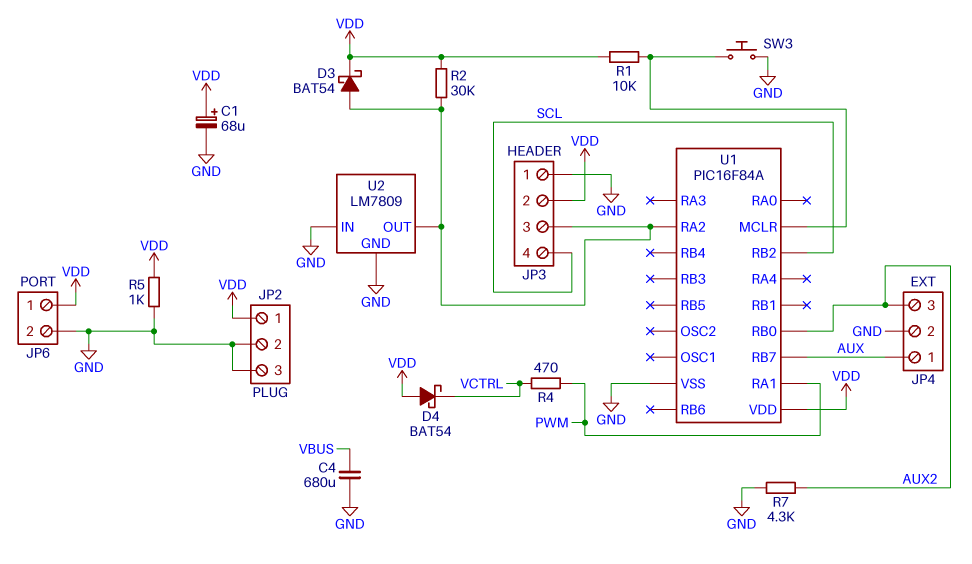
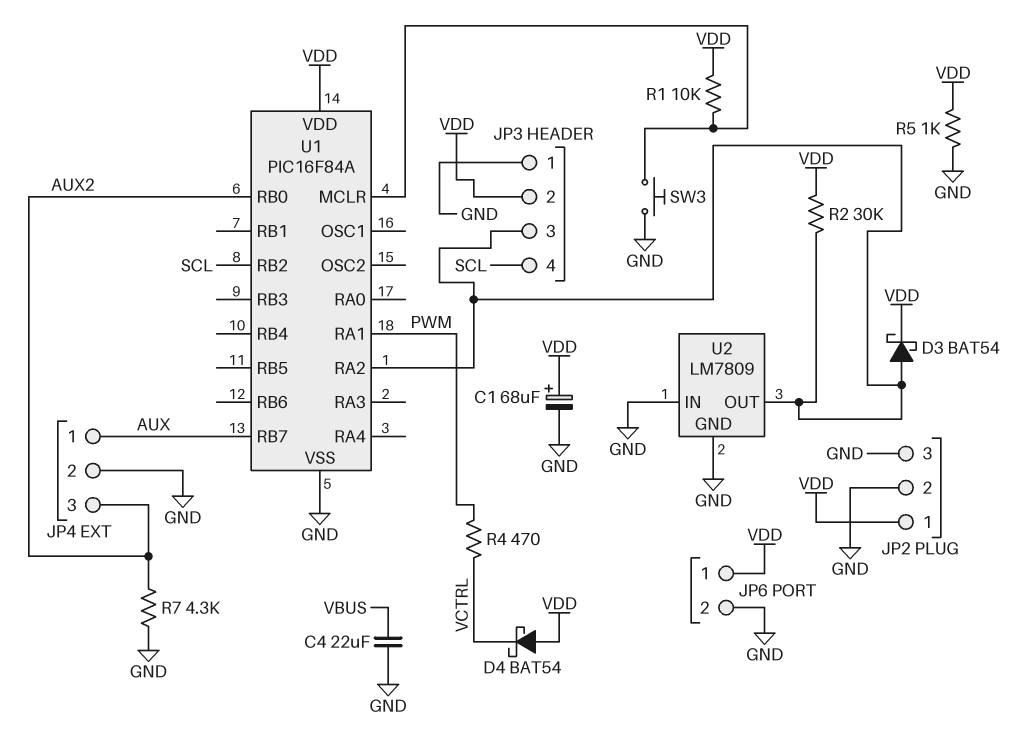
C4: 680uF (GND, VBUS) -> 22uF (GND, VBUS)

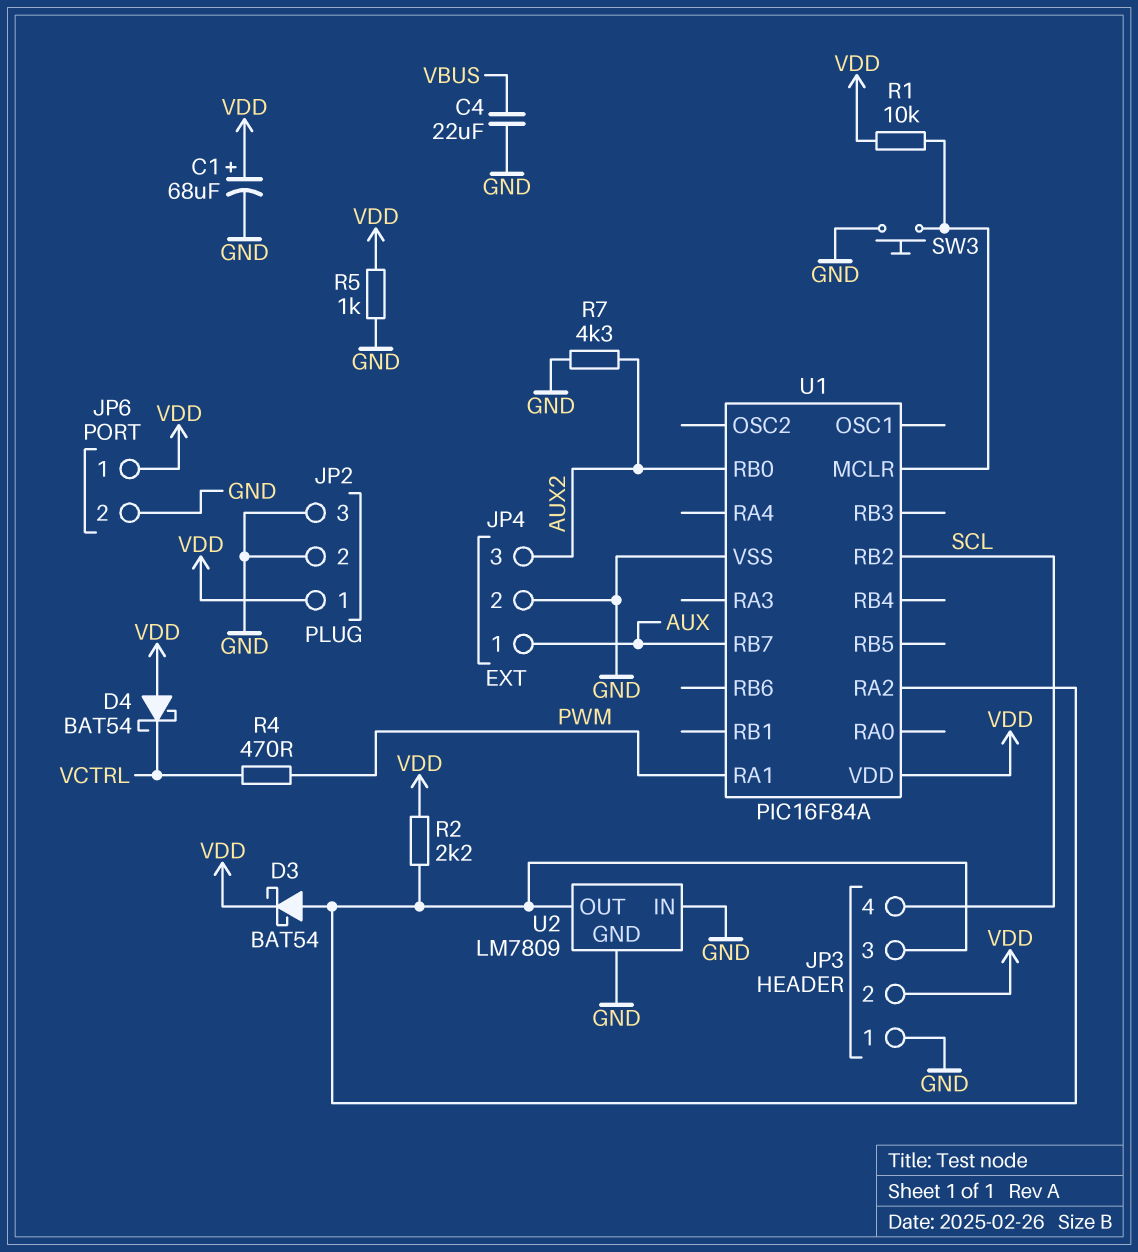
R2: 30k (JP3/3, VDD) -> 2.2k (JP3/3, VDD)

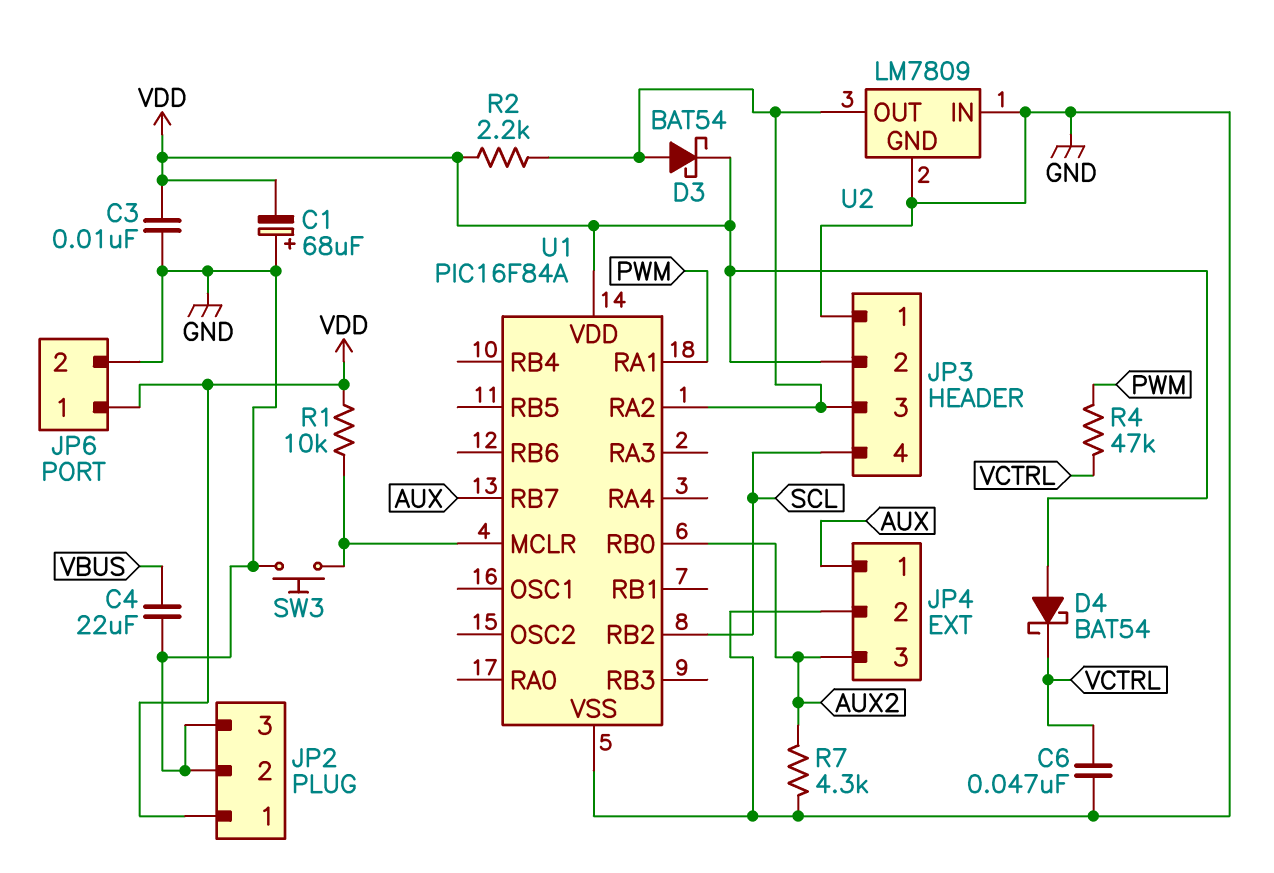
C1: 68uF (plus VDD, minus GND) -> 68uF (plus GND, minus VDD)
C3: none -> 10nF (GND, VDD)
C6: none -> 47nF (GND, VCTRL)
R4: 470 (PWM, VCTRL) -> 47k (PWM, VCTRL)
R5: 1k (GND, VDD) -> none

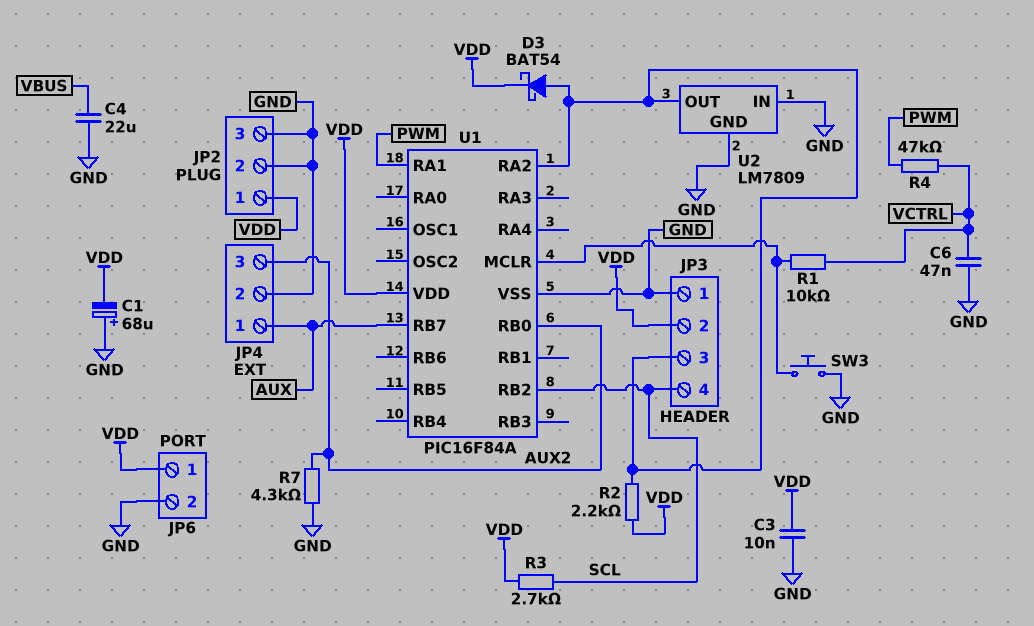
D4: schottky BAT54 (A VDD, K VCTRL) -> none
R1: 10k (U1/MCLR, VDD) -> 10k (U1/MCLR, VCTRL)
R3: none -> 2.7k (SCL, VDD)

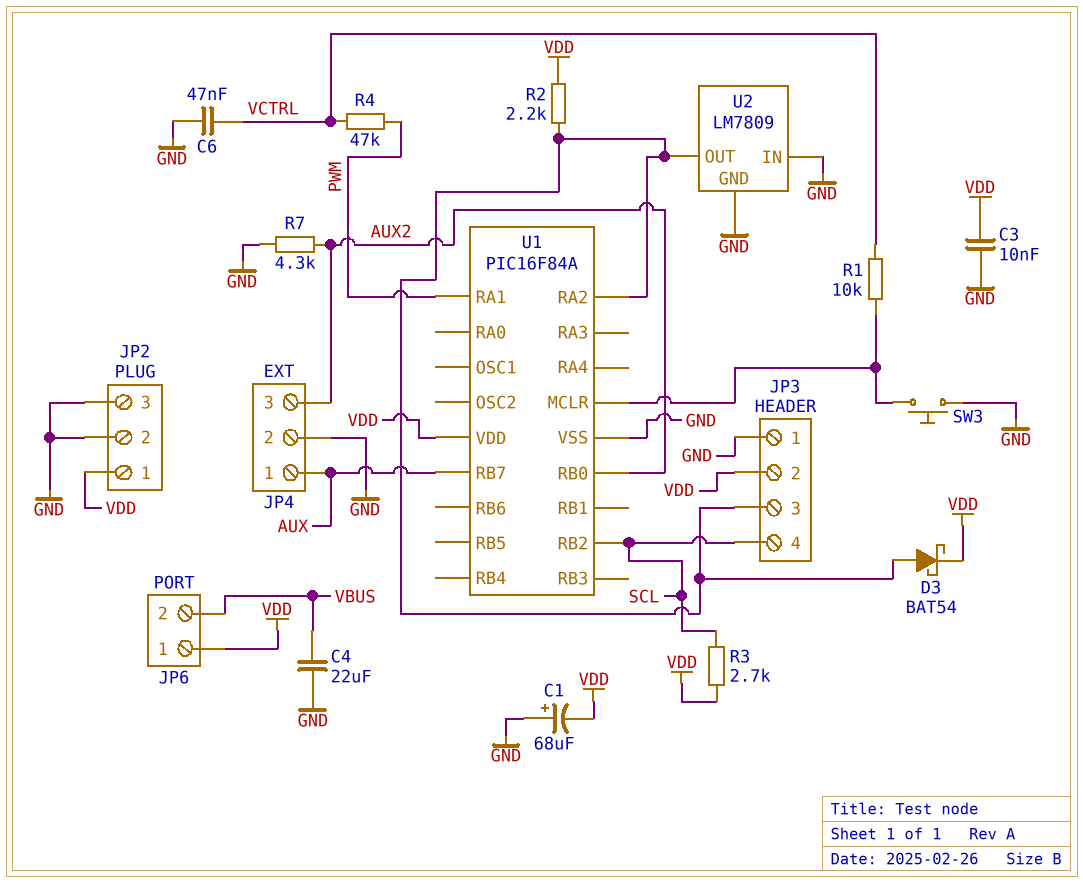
JP6 pin 2: GND -> VBUS

